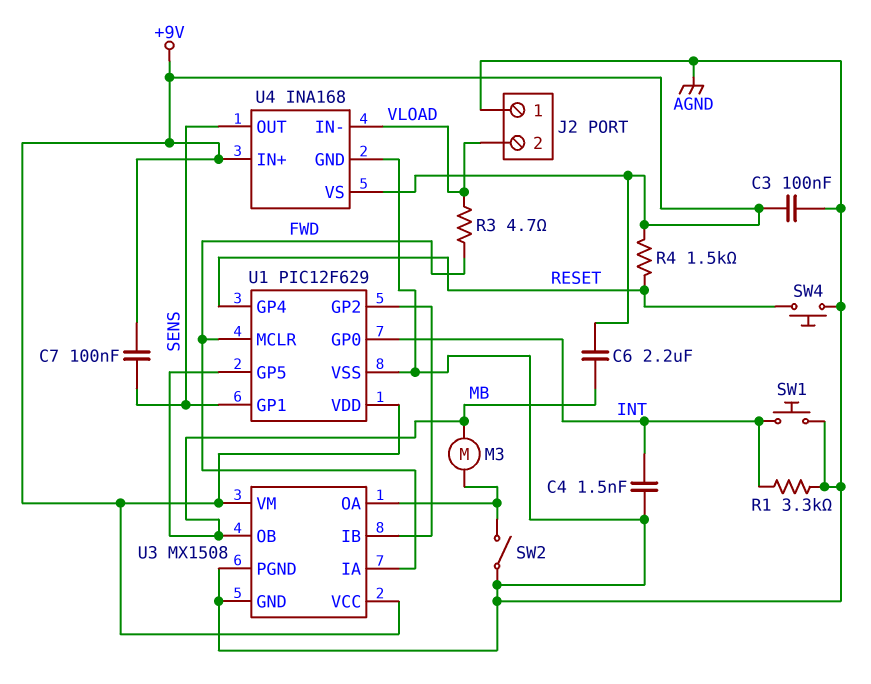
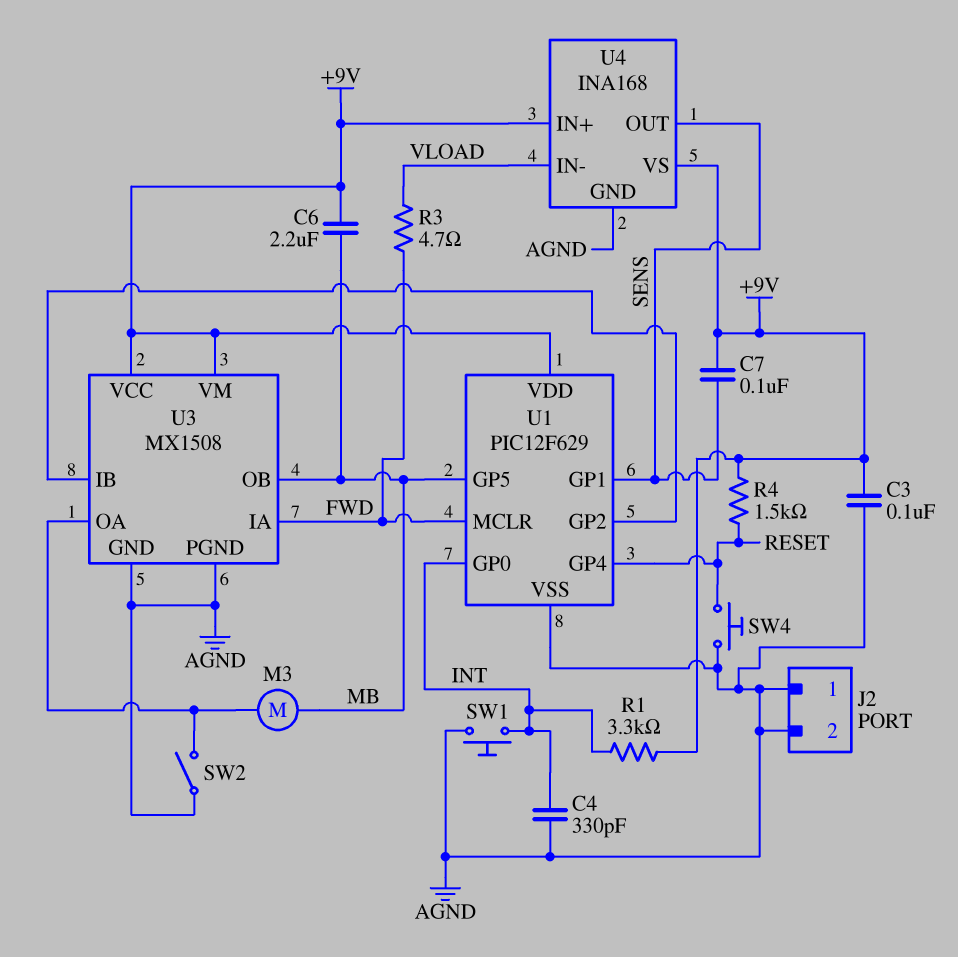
C4: 1.5nF (AGND, INT) -> 330pF (AGND, INT)
J2 pin 2: VLOAD -> AGND
R1: 3.3k (AGND, INT) -> 3.3k (+9V, INT)

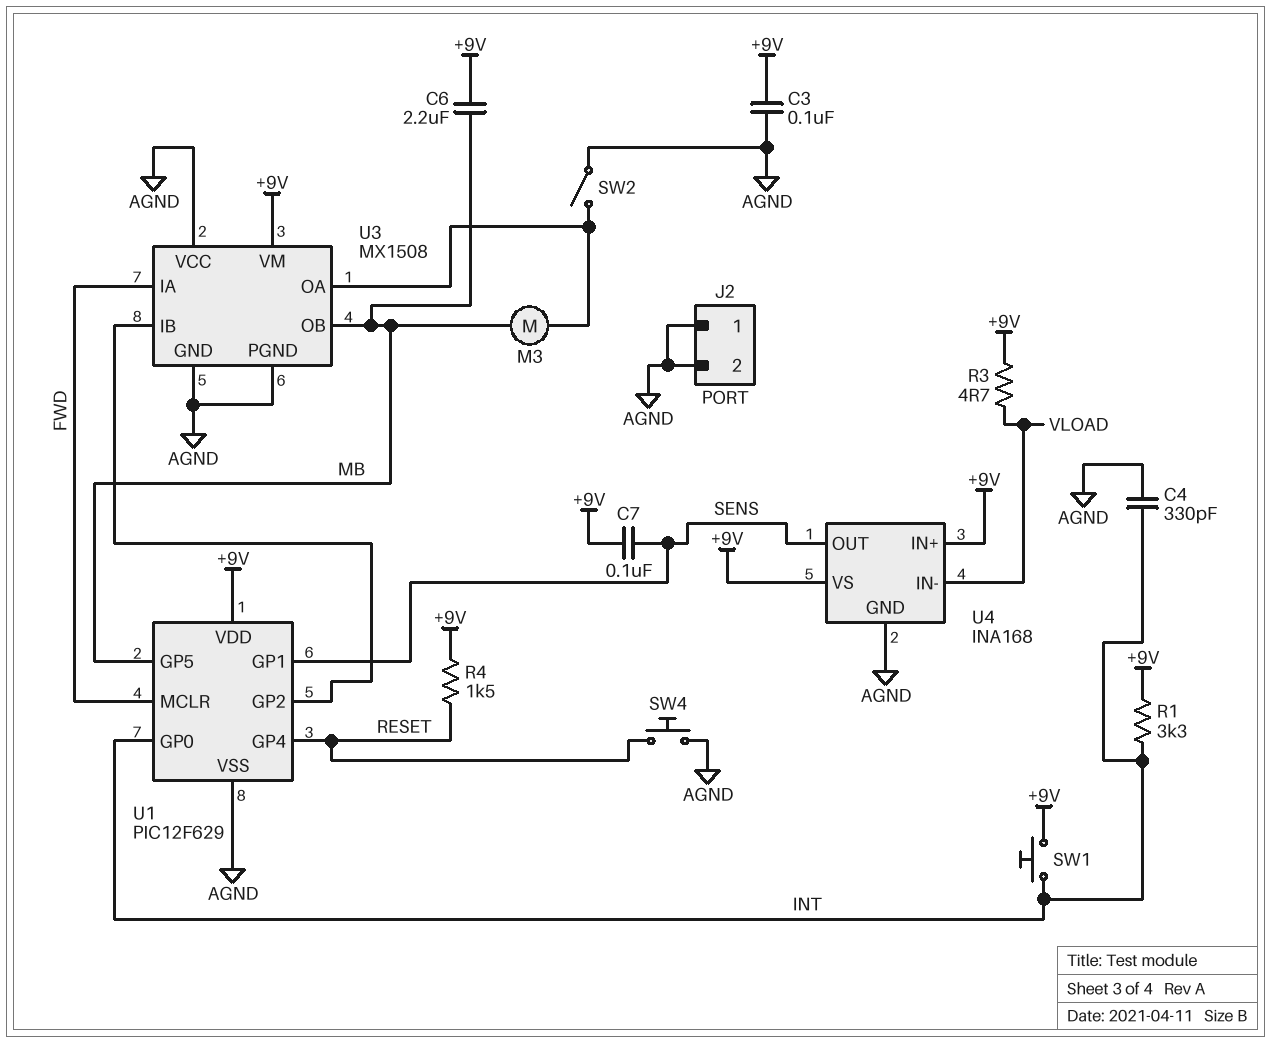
R3: 4.7 (FWD, VLOAD) -> 4.7 (+9V, VLOAD)
SW1: button (AGND, INT) -> button (+9V, INT)
U3 pin VCC: +9V -> AGND

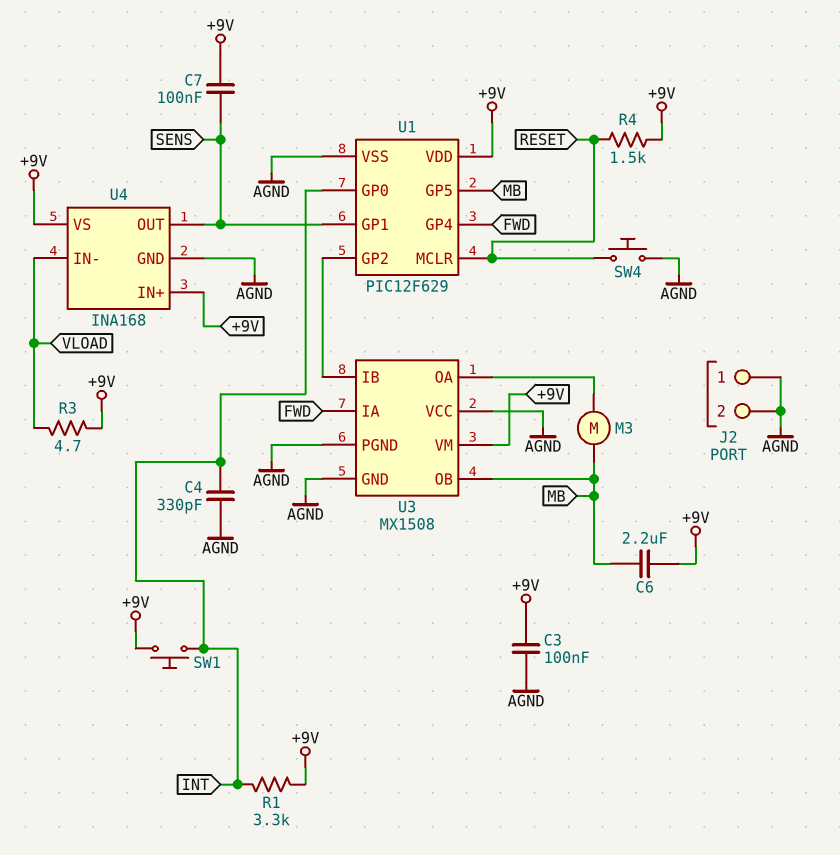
SW2: switch (AGND, U3/OA) -> none
U1 pin GP4: RESET -> FWD
U1 pin MCLR: FWD -> RESET

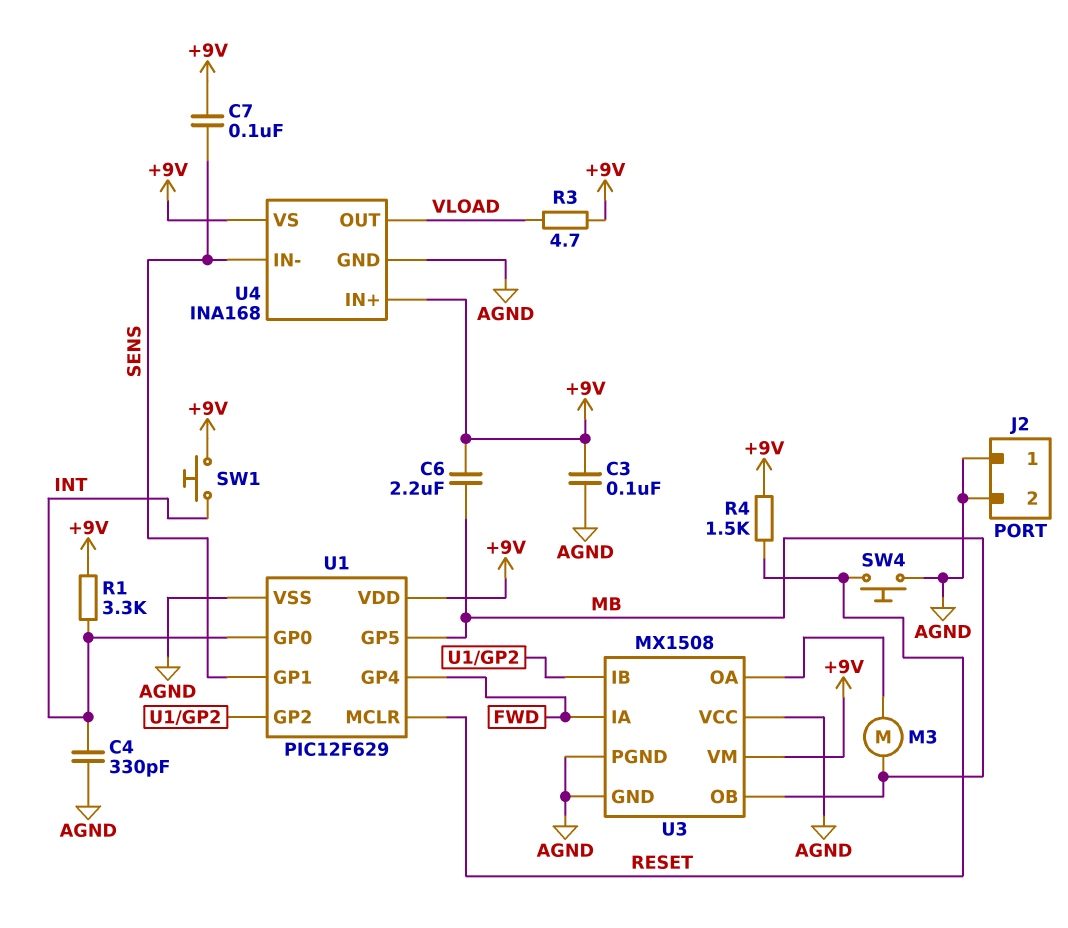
U4 pin IN-: VLOAD -> SENS
U4 pin OUT: SENS -> VLOAD

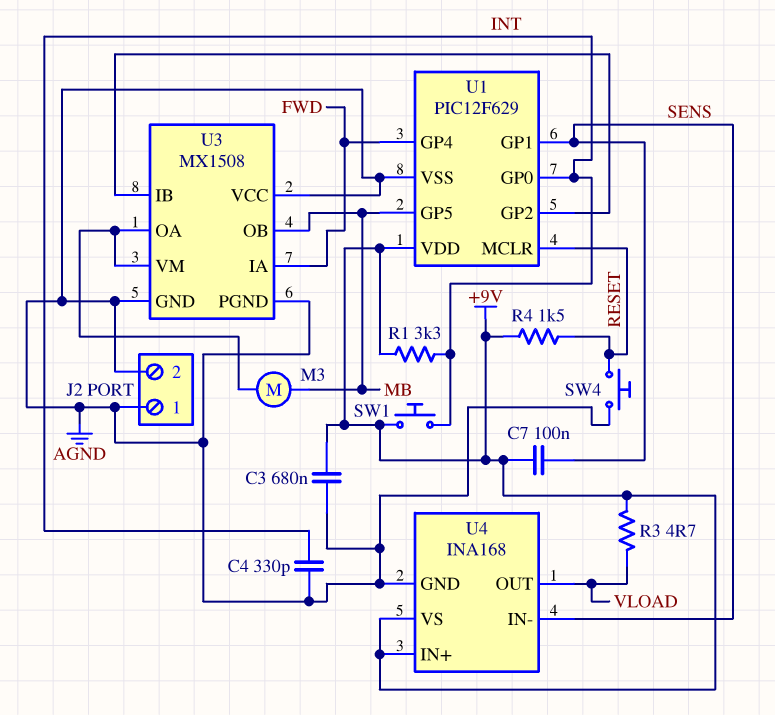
C3: 100nF (+9V, AGND) -> 680nF (+9V, AGND)
C6: 2.2uF (+9V, MB) -> none
U3 pin VM: +9V -> U3/OA

